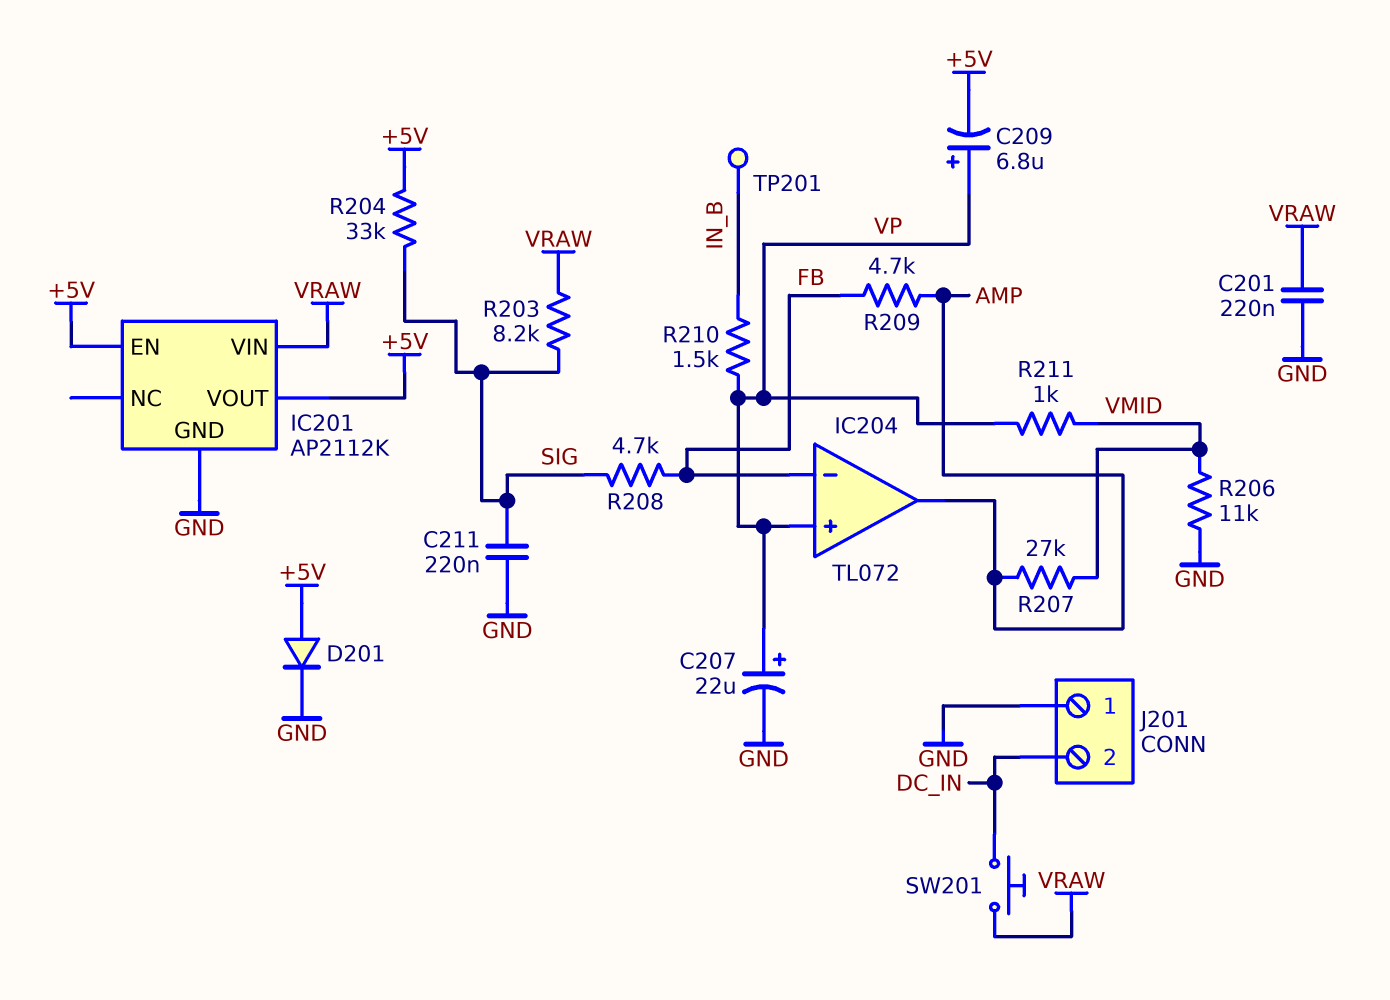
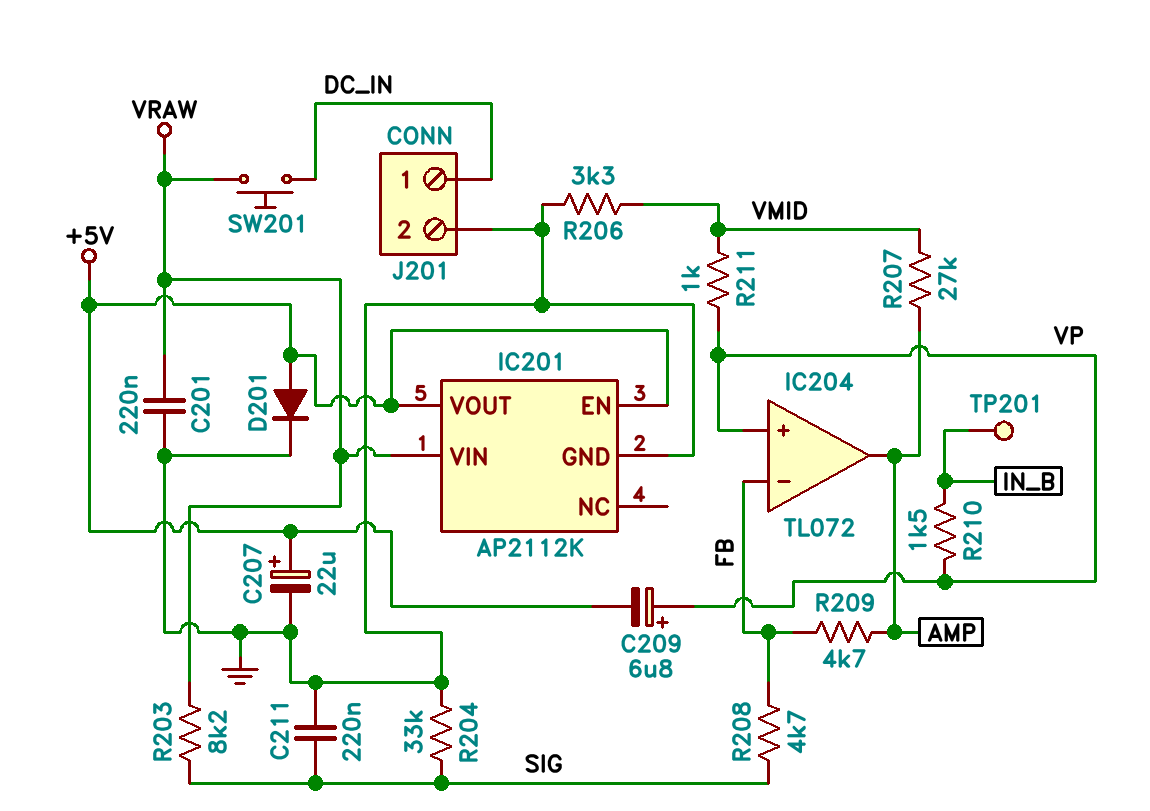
C207: 22uF (plus VP, minus GND) -> 22uF (plus +5V, minus GND)
J201 pin 1: GND -> DC_IN
J201 pin 2: DC_IN -> GND
R204: 33k (+5V, SIG) -> 33k (GND, SIG)
R206: 11k (GND, VMID) -> 3.3k (GND, VMID)

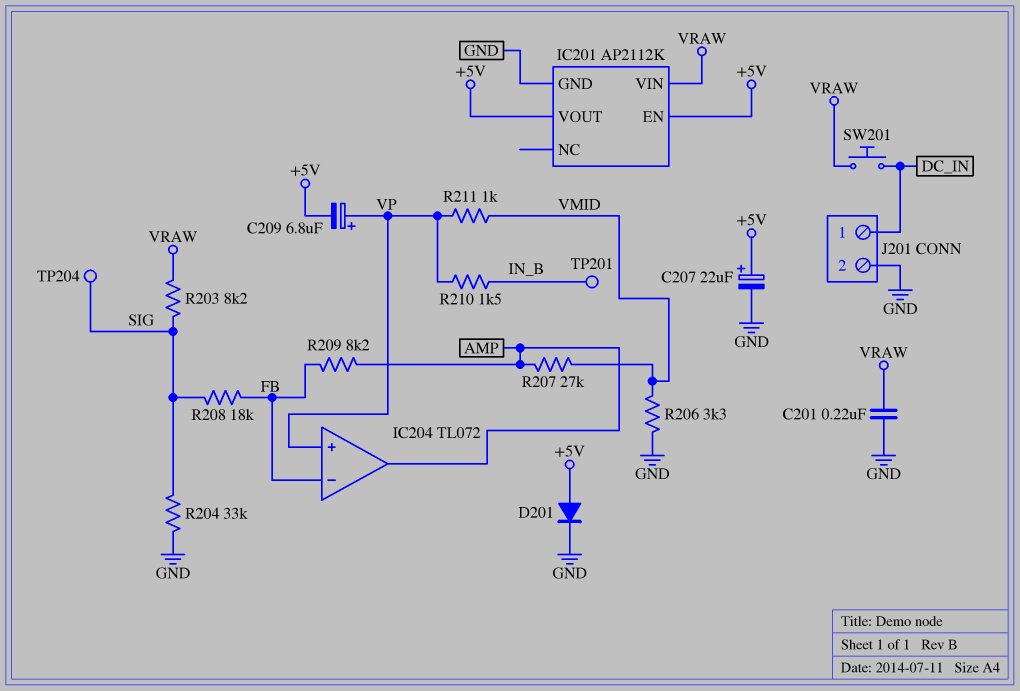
C211: 220nF (GND, SIG) -> none
R208: 4.7k (FB, SIG) -> 18k (FB, SIG)
R209: 4.7k (AMP, FB) -> 8.2k (AMP, FB)
TP204: none -> test point (SIG)

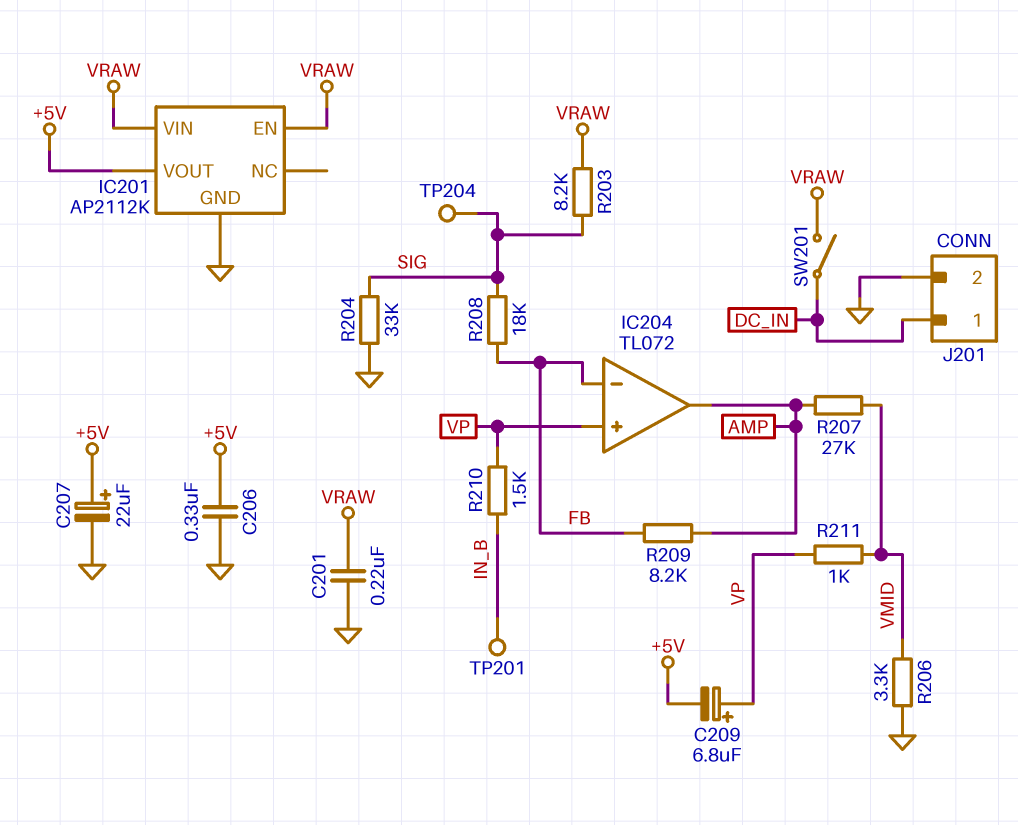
C206: none -> 330nF (+5V, GND)
D201: diode (A +5V, K GND) -> none
IC201 pin EN: +5V -> VRAW
SW201: button (DC_IN, VRAW) -> switch (DC_IN, VRAW)

